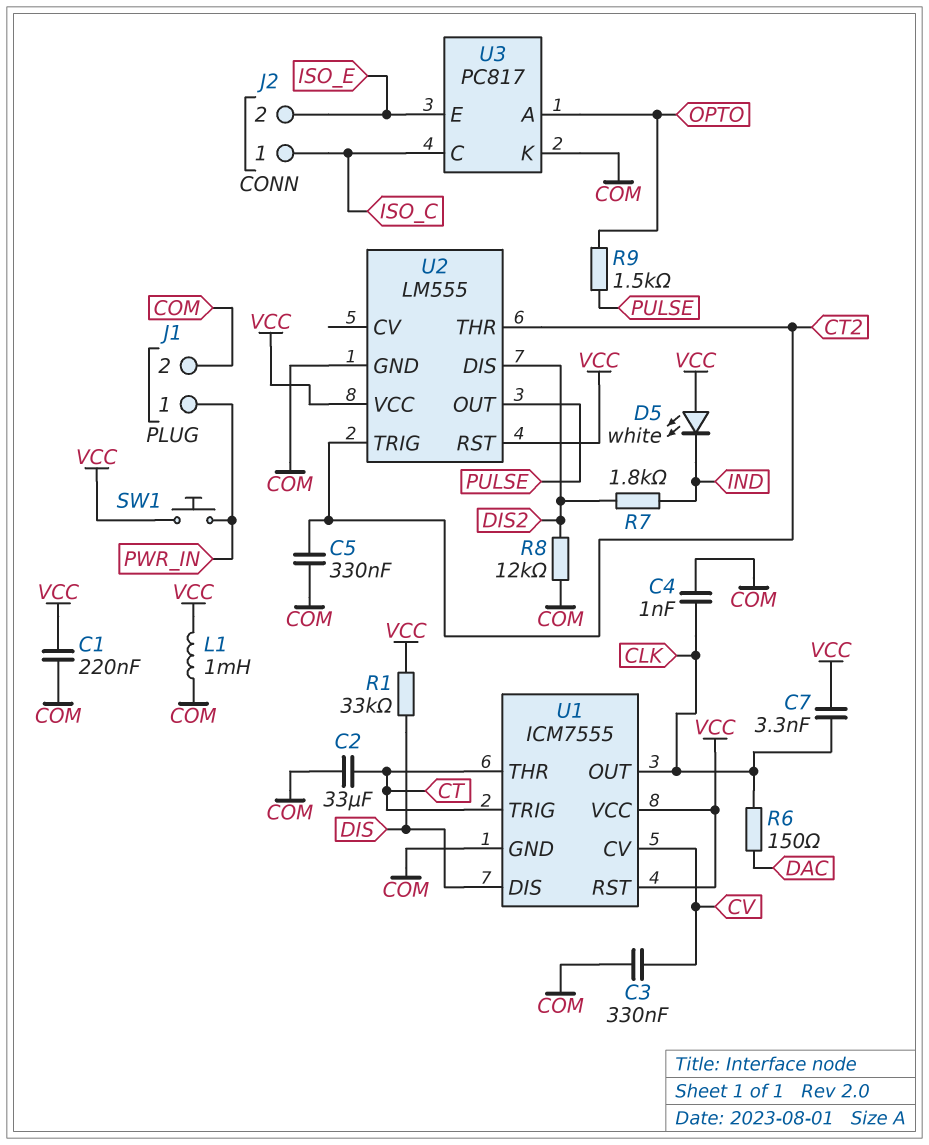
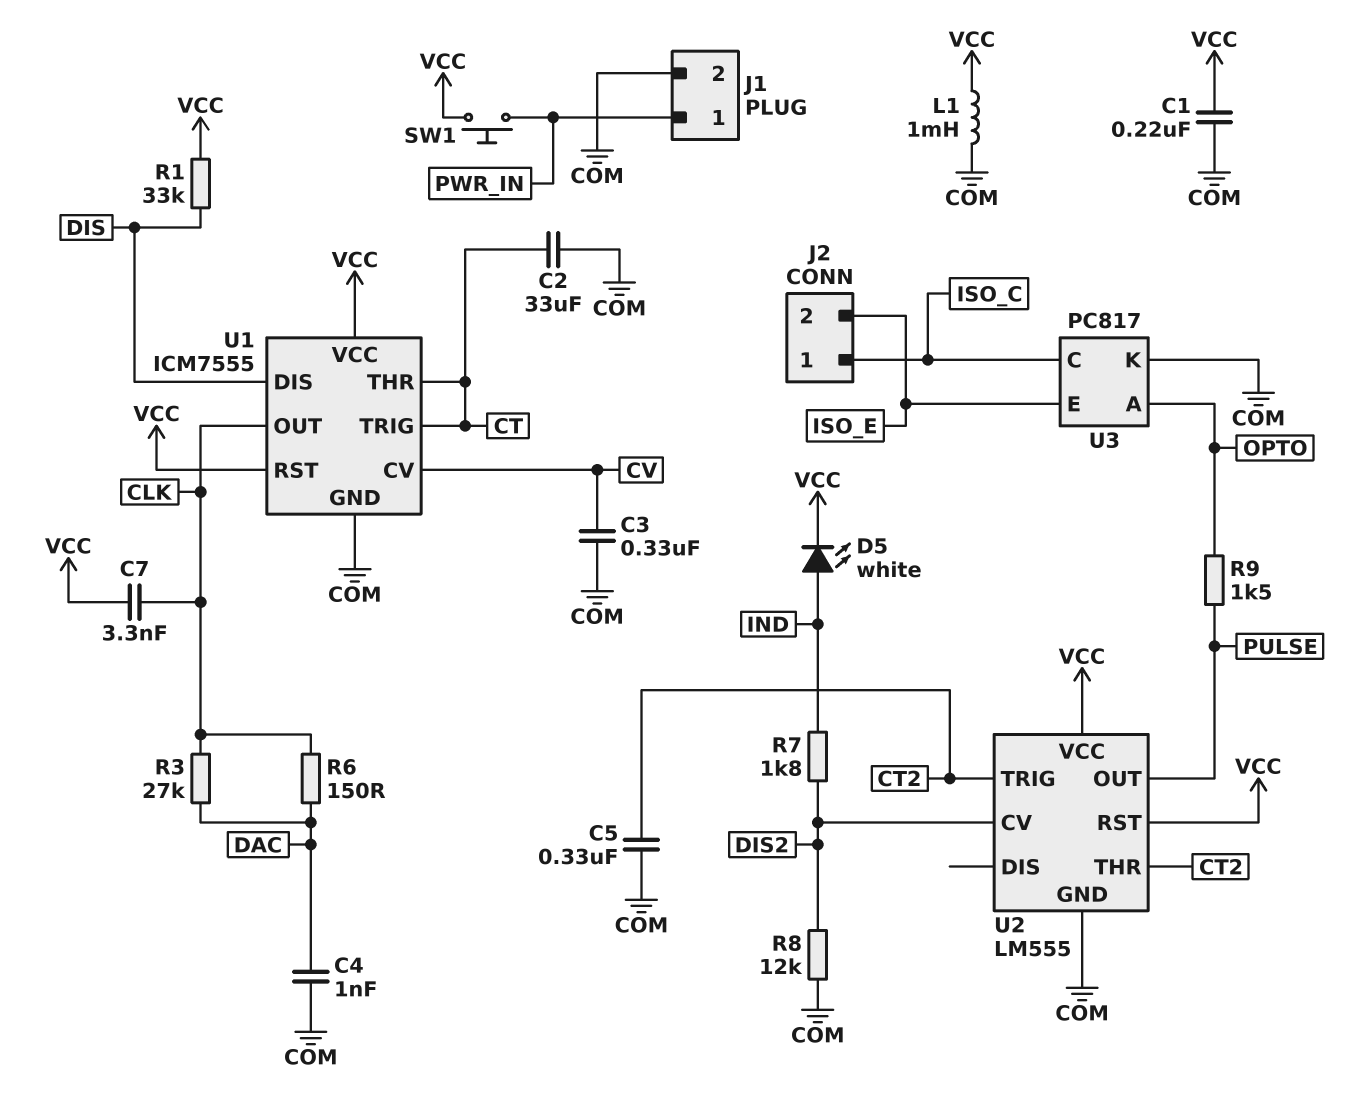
C4: 1nF (CLK, COM) -> 1nF (COM, DAC)
D5: LED white (A VCC, K IND) -> LED white (A IND, K VCC)
R3: none -> 27k (CLK, DAC)
U2 pin CV: none -> DIS2
U2 pin DIS: DIS2 -> none

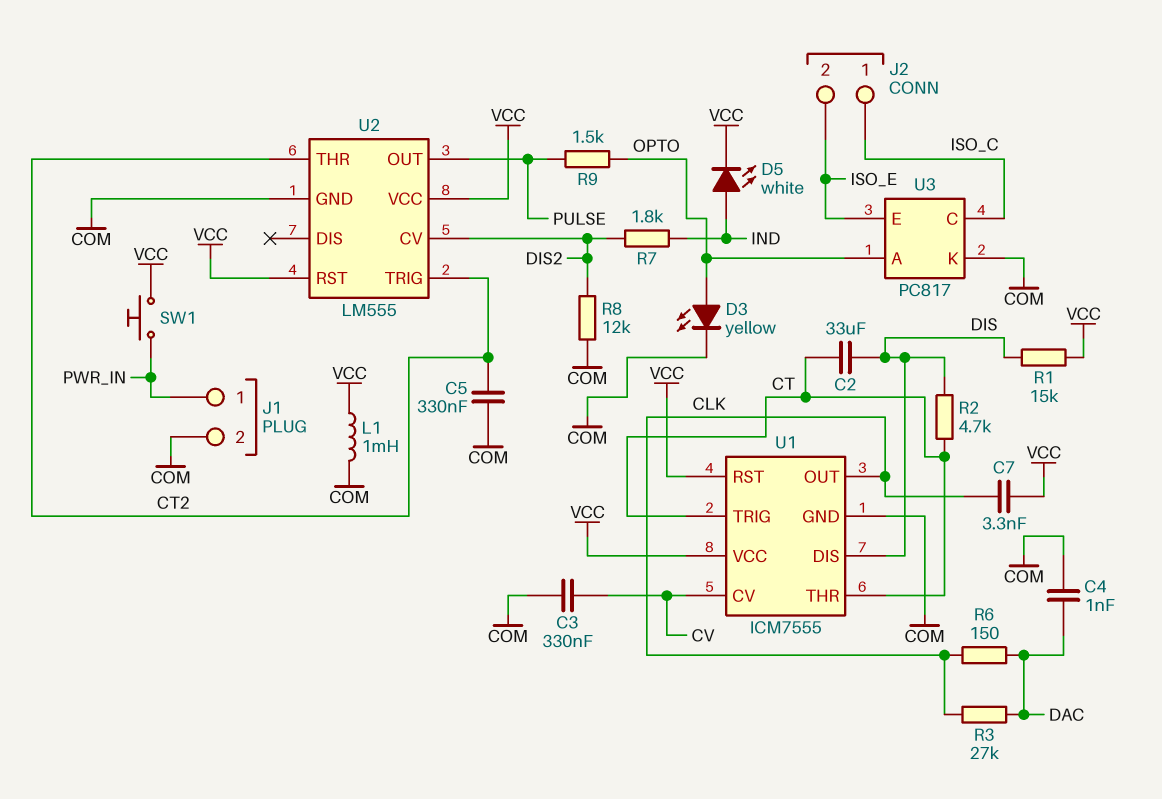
C1: 220nF (COM, VCC) -> none
C2: 33uF (COM, CT) -> 33uF (CT, DIS)
D3: none -> LED yellow (A OPTO, K COM)
R1: 33k (DIS, VCC) -> 15k (DIS, VCC)
R2: none -> 4.7k (CT, DIS)

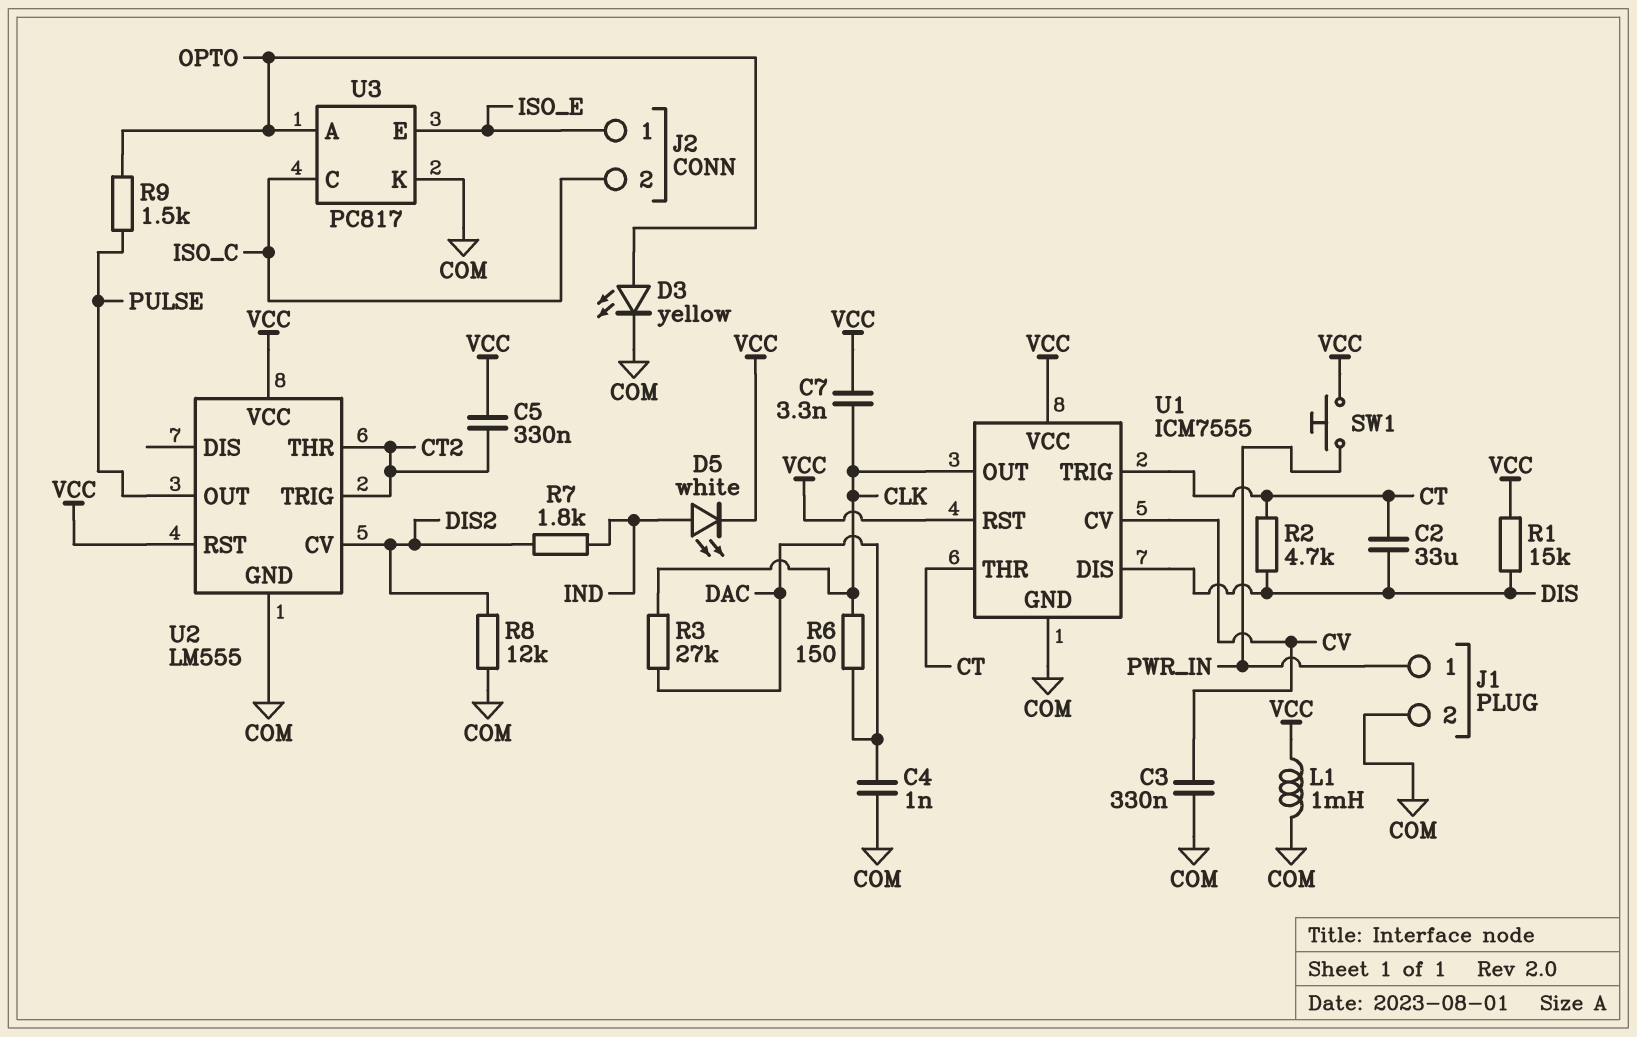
C5: 330nF (COM, CT2) -> 330nF (CT2, VCC)
J2 pin 1: ISO_C -> ISO_E
J2 pin 2: ISO_E -> ISO_C

